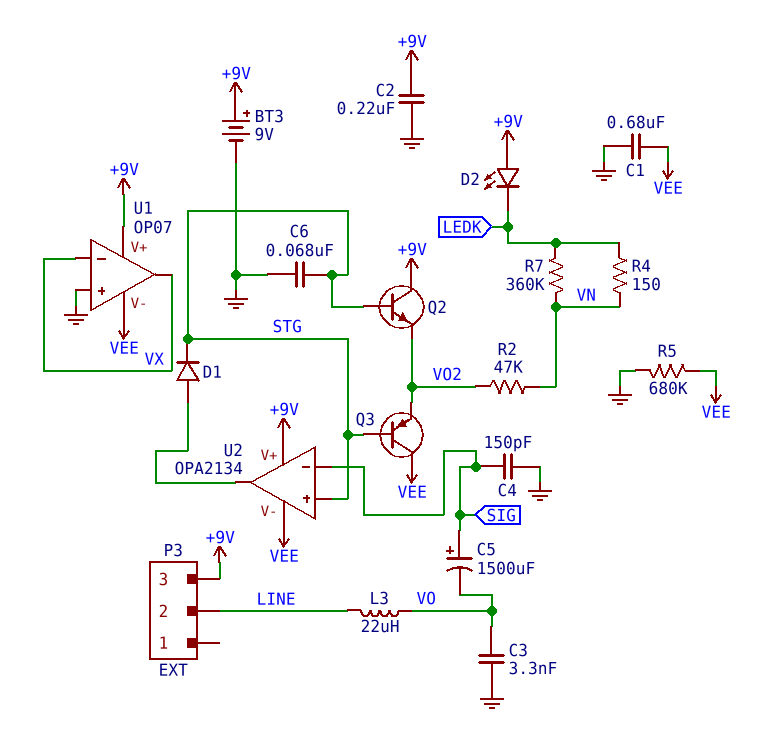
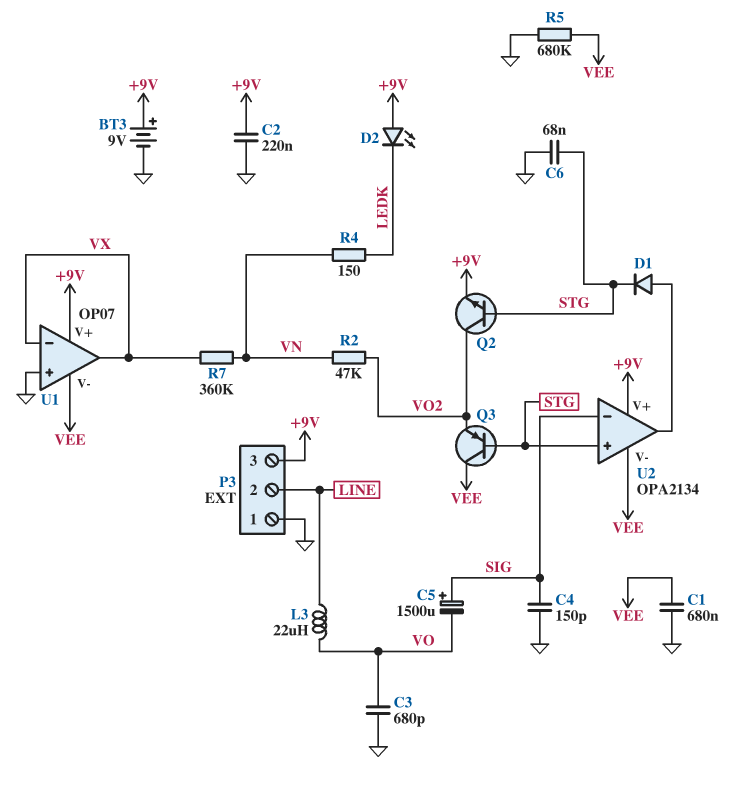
C3: 3.3nF (GND, VO) -> 680pF (GND, VO)
P3 pin 1: none -> GND
Q2: NPN (B STG, C +9V, E VO2) -> NPN (B STG, C VO2, E +9V)
R7: 360k (LEDK, VN) -> 360k (VN, VX)

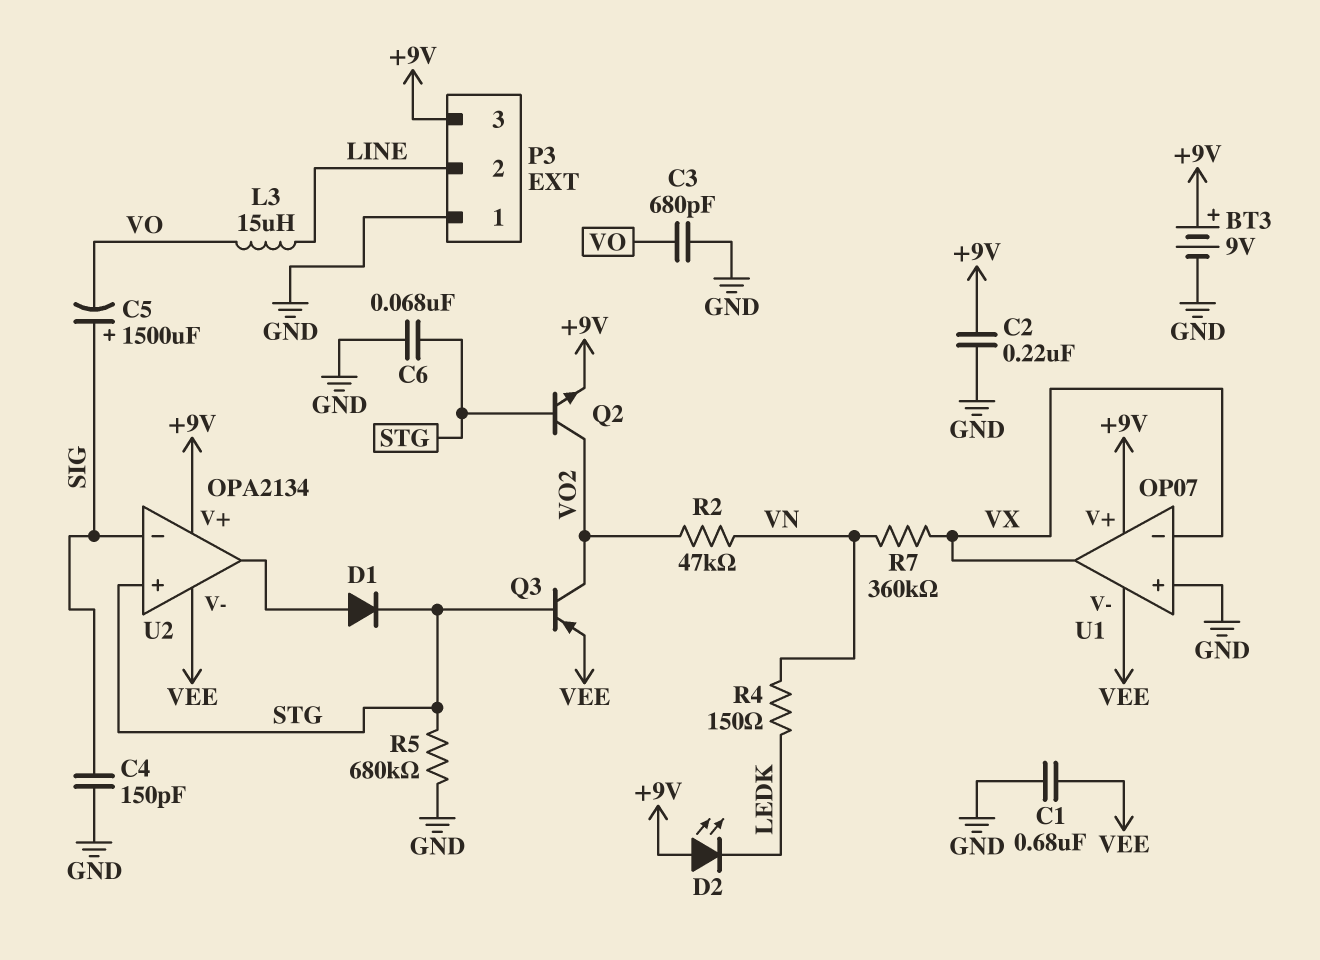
L3: 22uH (LINE, VO) -> 15uH (LINE, VO)
Q3: PNP (B STG, C VEE, E VO2) -> PNP (B STG, C VO2, E VEE)
R5: 680k (GND, VEE) -> 680k (GND, STG)

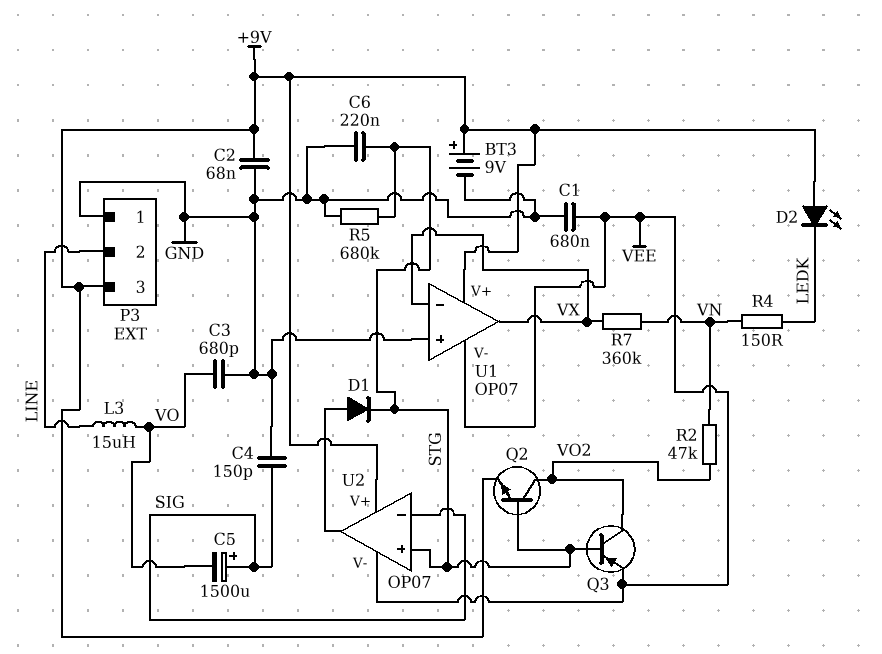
C2: 220nF (+9V, GND) -> 68nF (+9V, GND)
C6: 68nF (GND, STG) -> 220nF (GND, STG)
U2: OPA2134 -> OP07

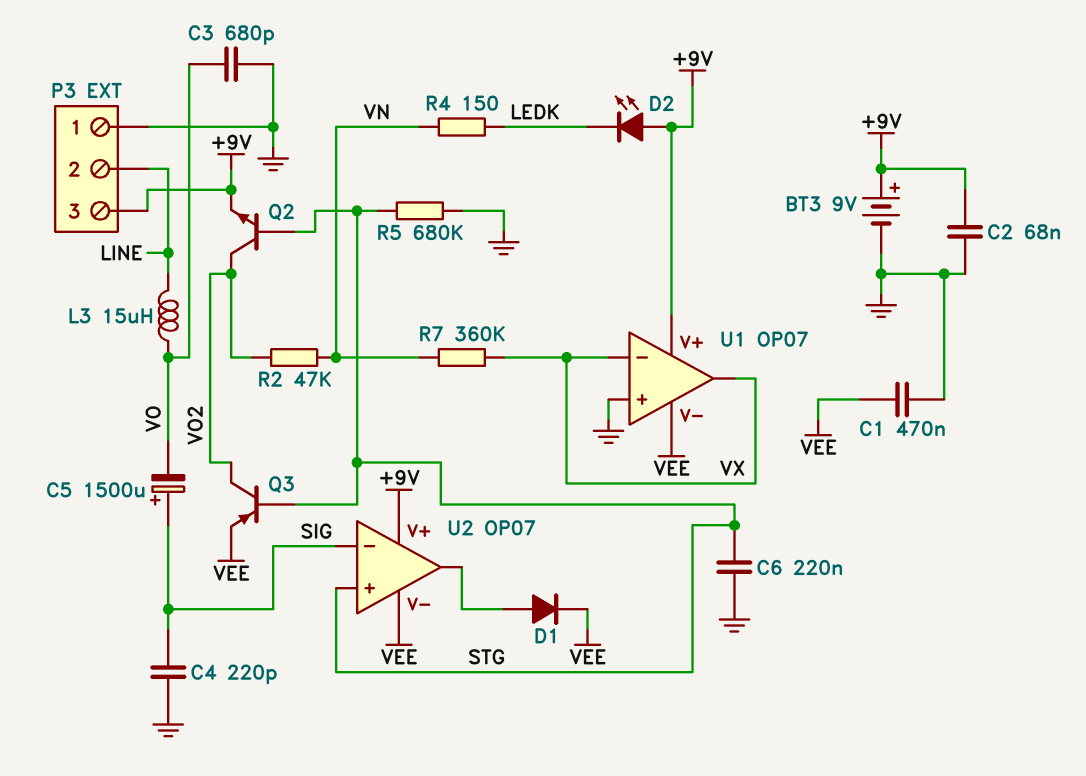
C1: 680nF (GND, VEE) -> 470nF (GND, VEE)
C4: 150pF (GND, SIG) -> 220pF (GND, SIG)
D1: diode (A U2/out, K STG) -> diode (A U2/out, K VEE)

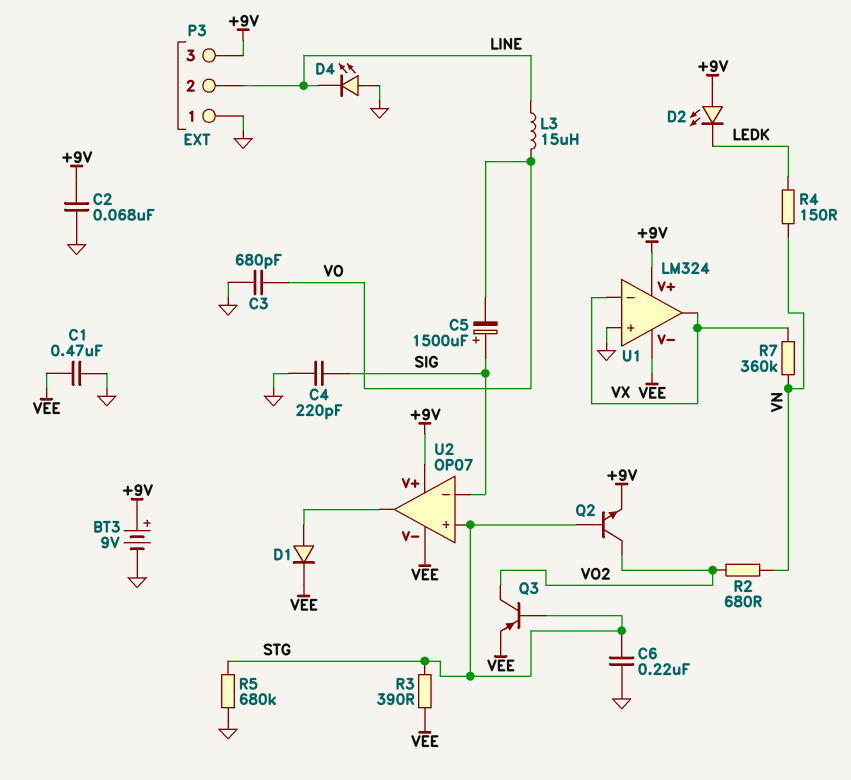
D4: none -> LED (A GND, K LINE)
R2: 47k (VN, VO2) -> 680 (VN, VO2)
R3: none -> 390 (STG, VEE)
U1: OP07 -> LM324

